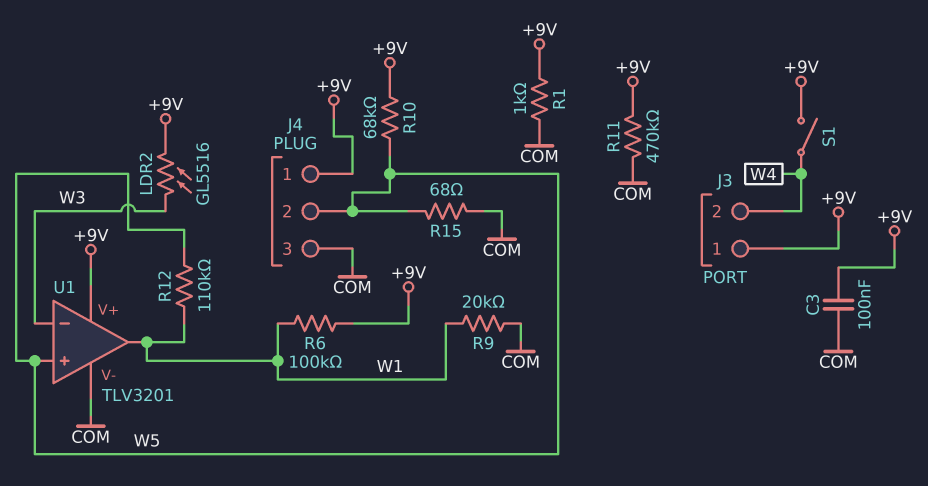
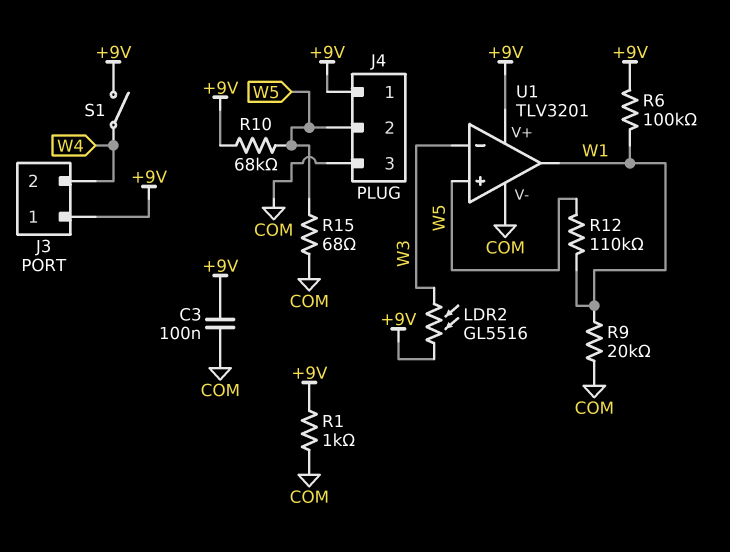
R11: 470k (+9V, COM) -> none

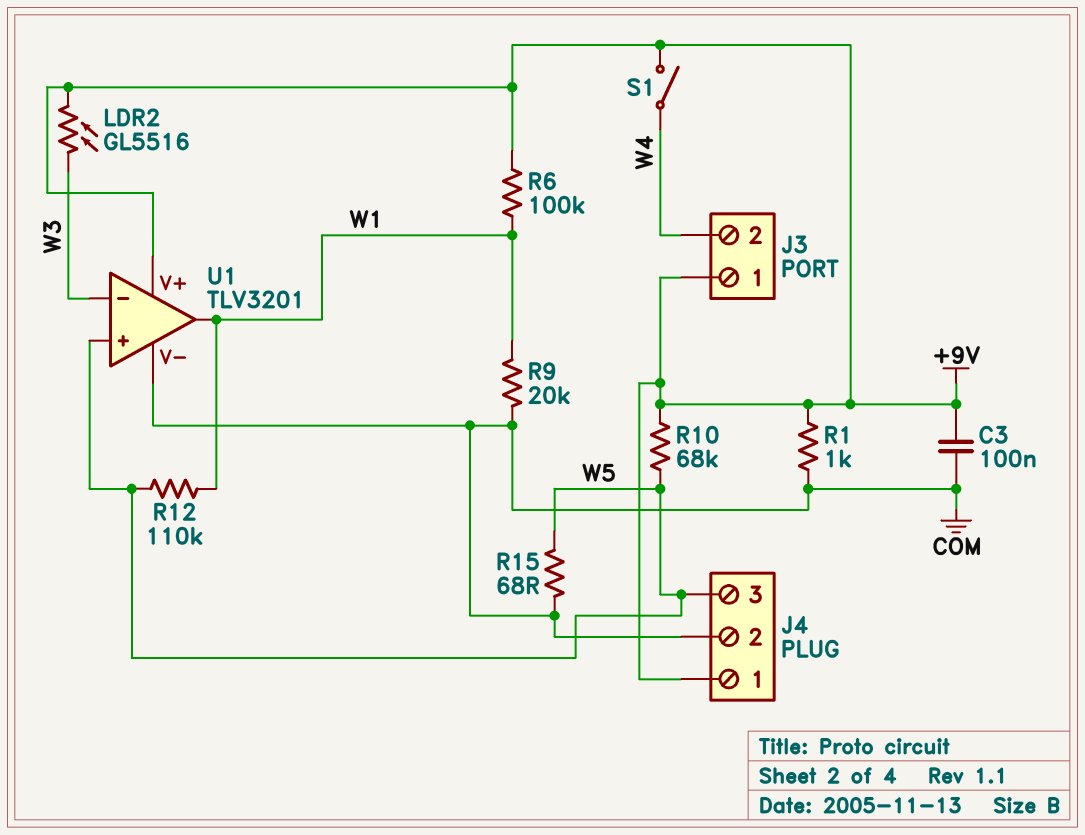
J4 pin 2: W5 -> COM
J4 pin 3: COM -> W5

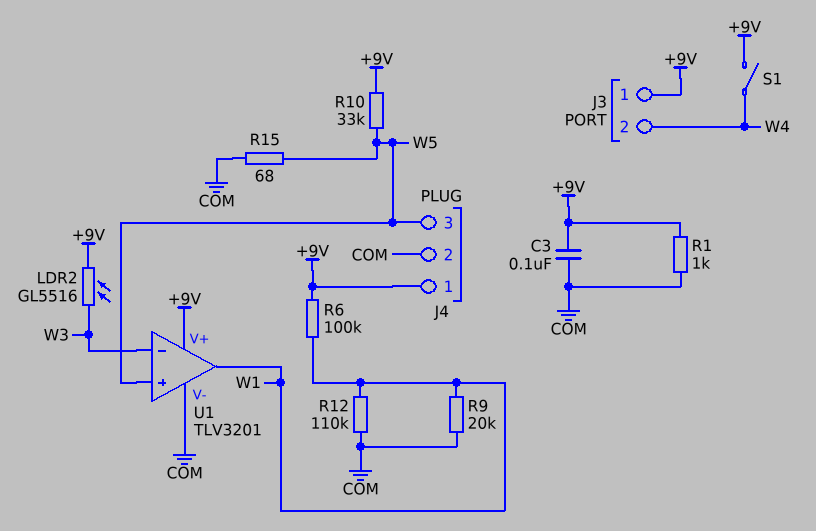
R10: 68k (+9V, W5) -> 33k (+9V, W5)
R12: 110k (W1, W5) -> 110k (COM, W1)

